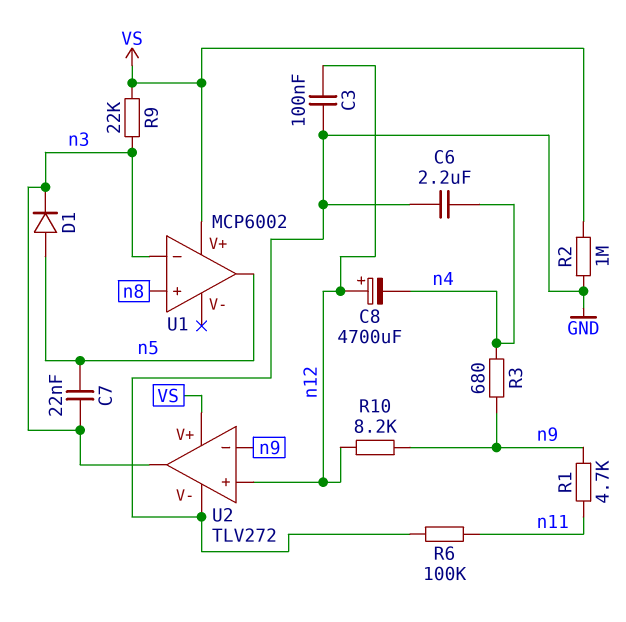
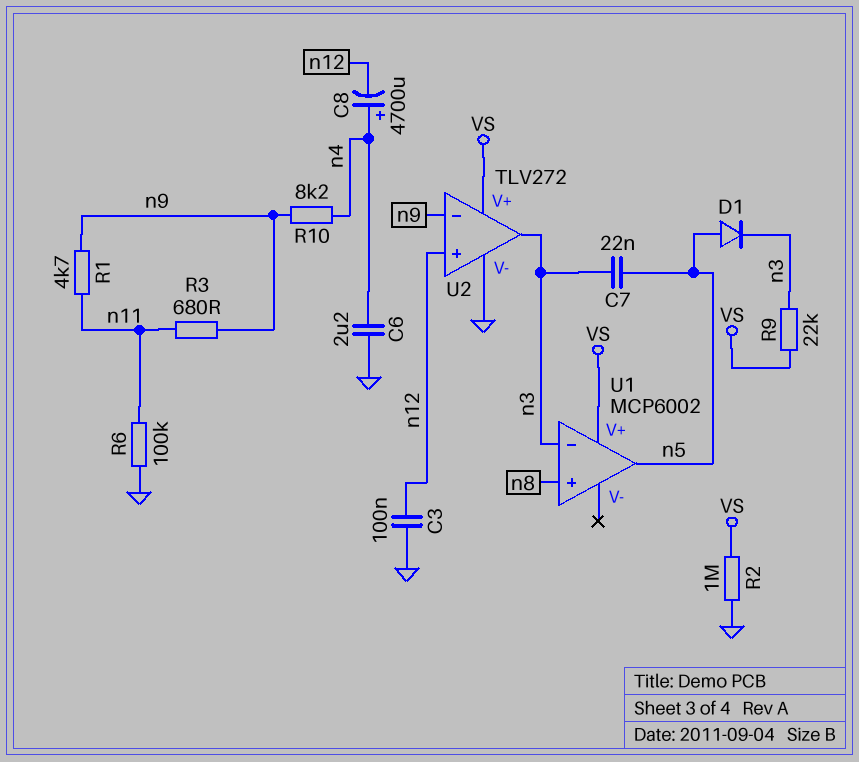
C8: 4700uF (plus n12, minus n4) -> 4700uF (plus n4, minus n12)
R3: 680 (n4, n9) -> 680 (n9, n11)
R10: 8.2k (n9, n12) -> 8.2k (n4, n9)

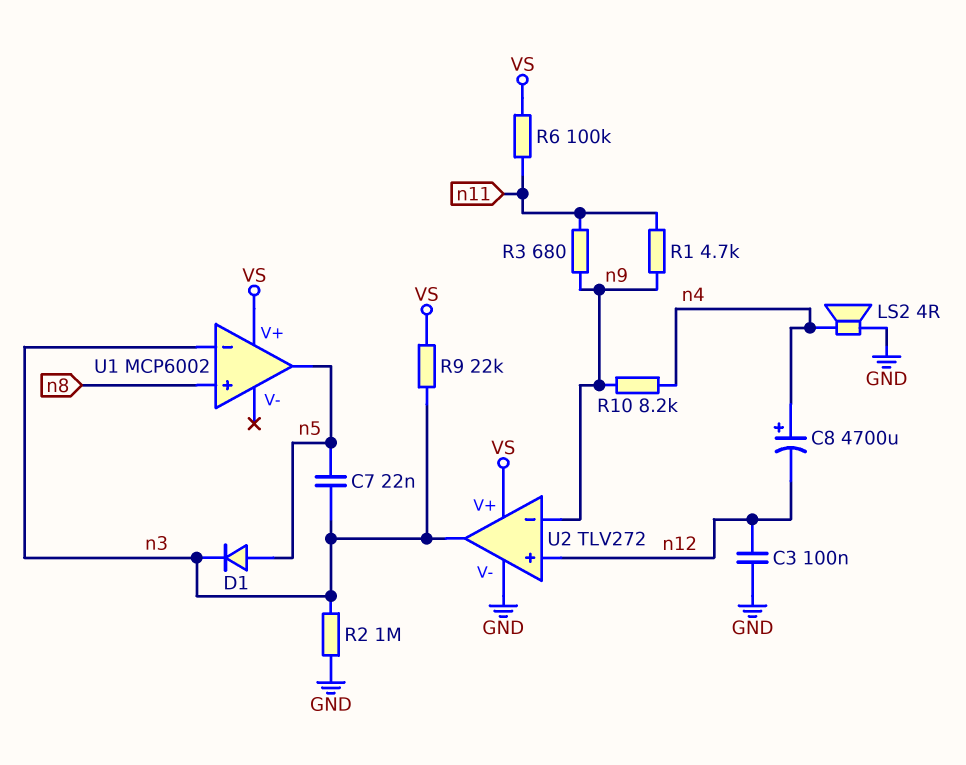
C6: 2.2uF (GND, n4) -> none
LS2: none -> speaker 4R (GND, n4)
R2: 1M (GND, VS) -> 1M (GND, n3)
R6: 100k (GND, n11) -> 100k (VS, n11)

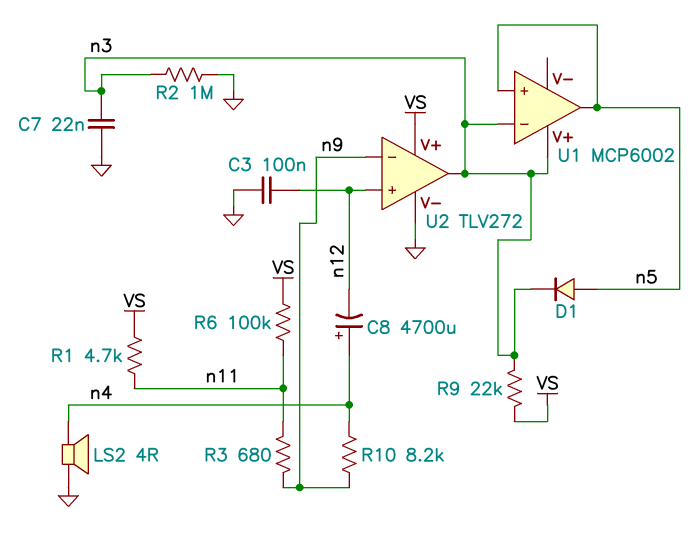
C7: 22nF (n3, n5) -> 22nF (GND, n3)
R1: 4.7k (n9, n11) -> 4.7k (VS, n11)
U1 pin V+: VS -> n3
U1 pin in+: n8 -> n5

